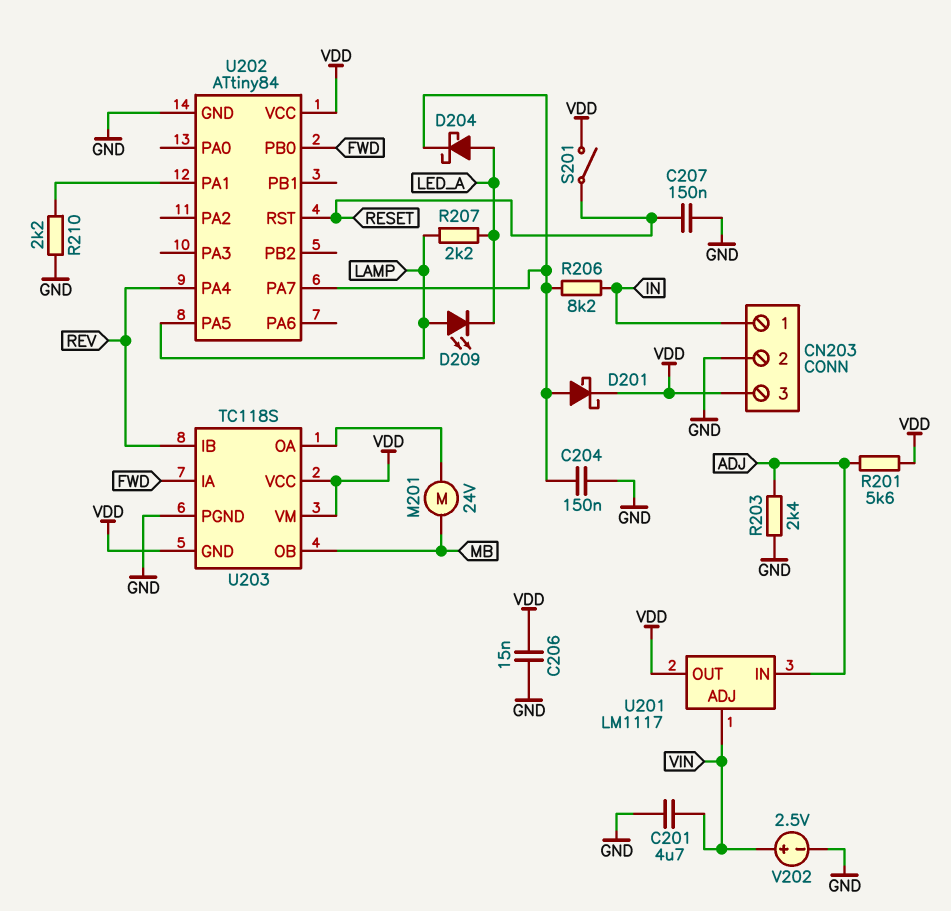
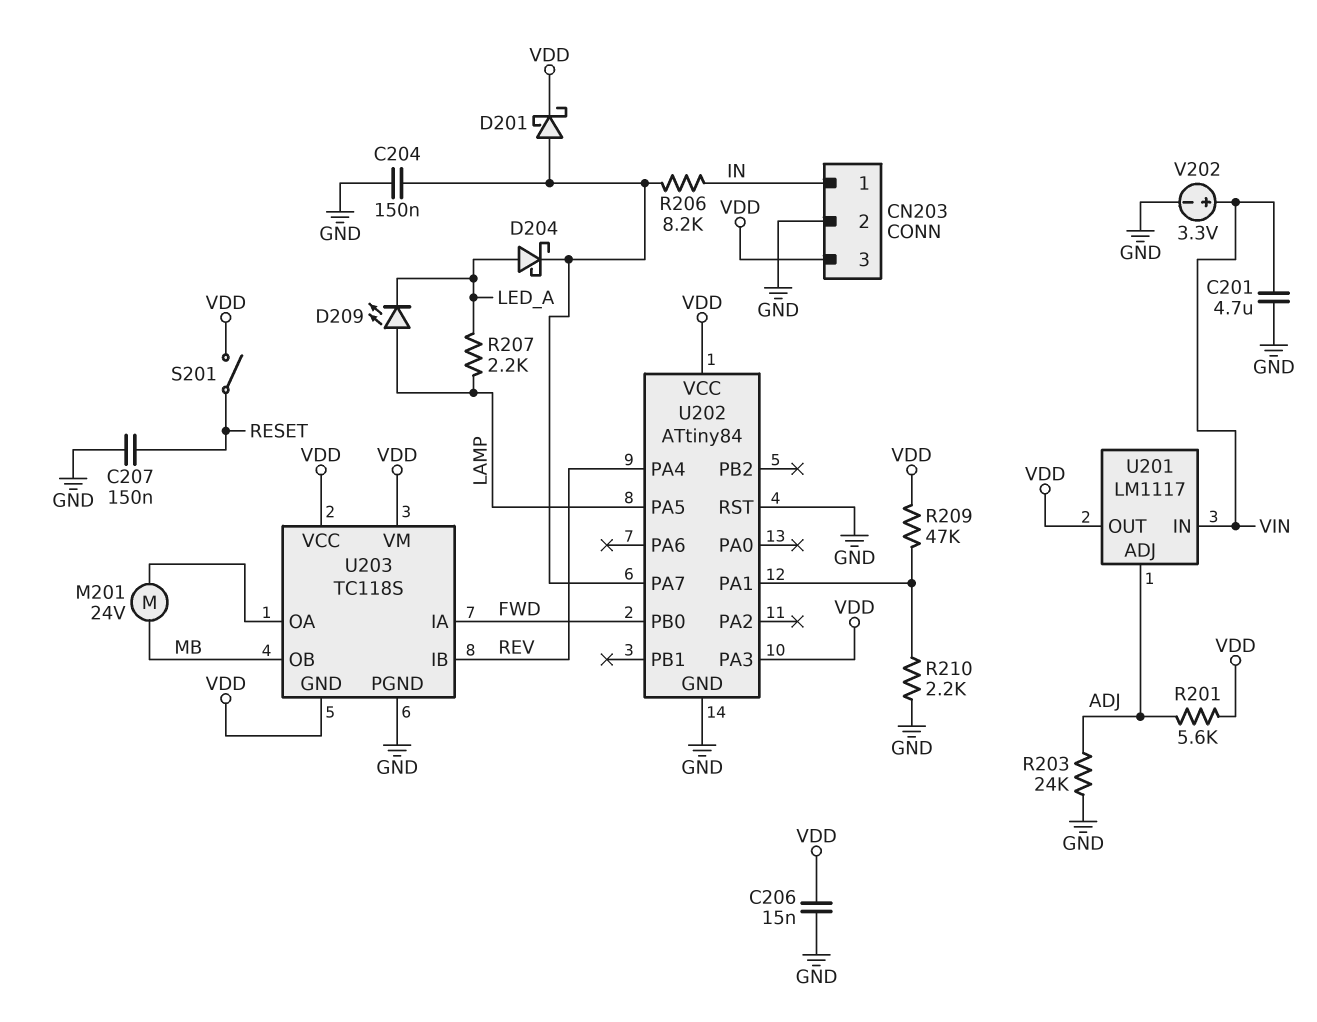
R203: 2.4k (ADJ, GND) -> 24k (ADJ, GND)
R209: none -> 47k (U202/PA1, VDD)
U201 pin ADJ: VIN -> ADJ
U201 pin IN: ADJ -> VIN
U202 pin PA3: none -> VDD
U202 pin RST: RESET -> GND
V202: 2.5V (plus VIN, minus GND) -> 3.3V (plus VIN, minus GND)

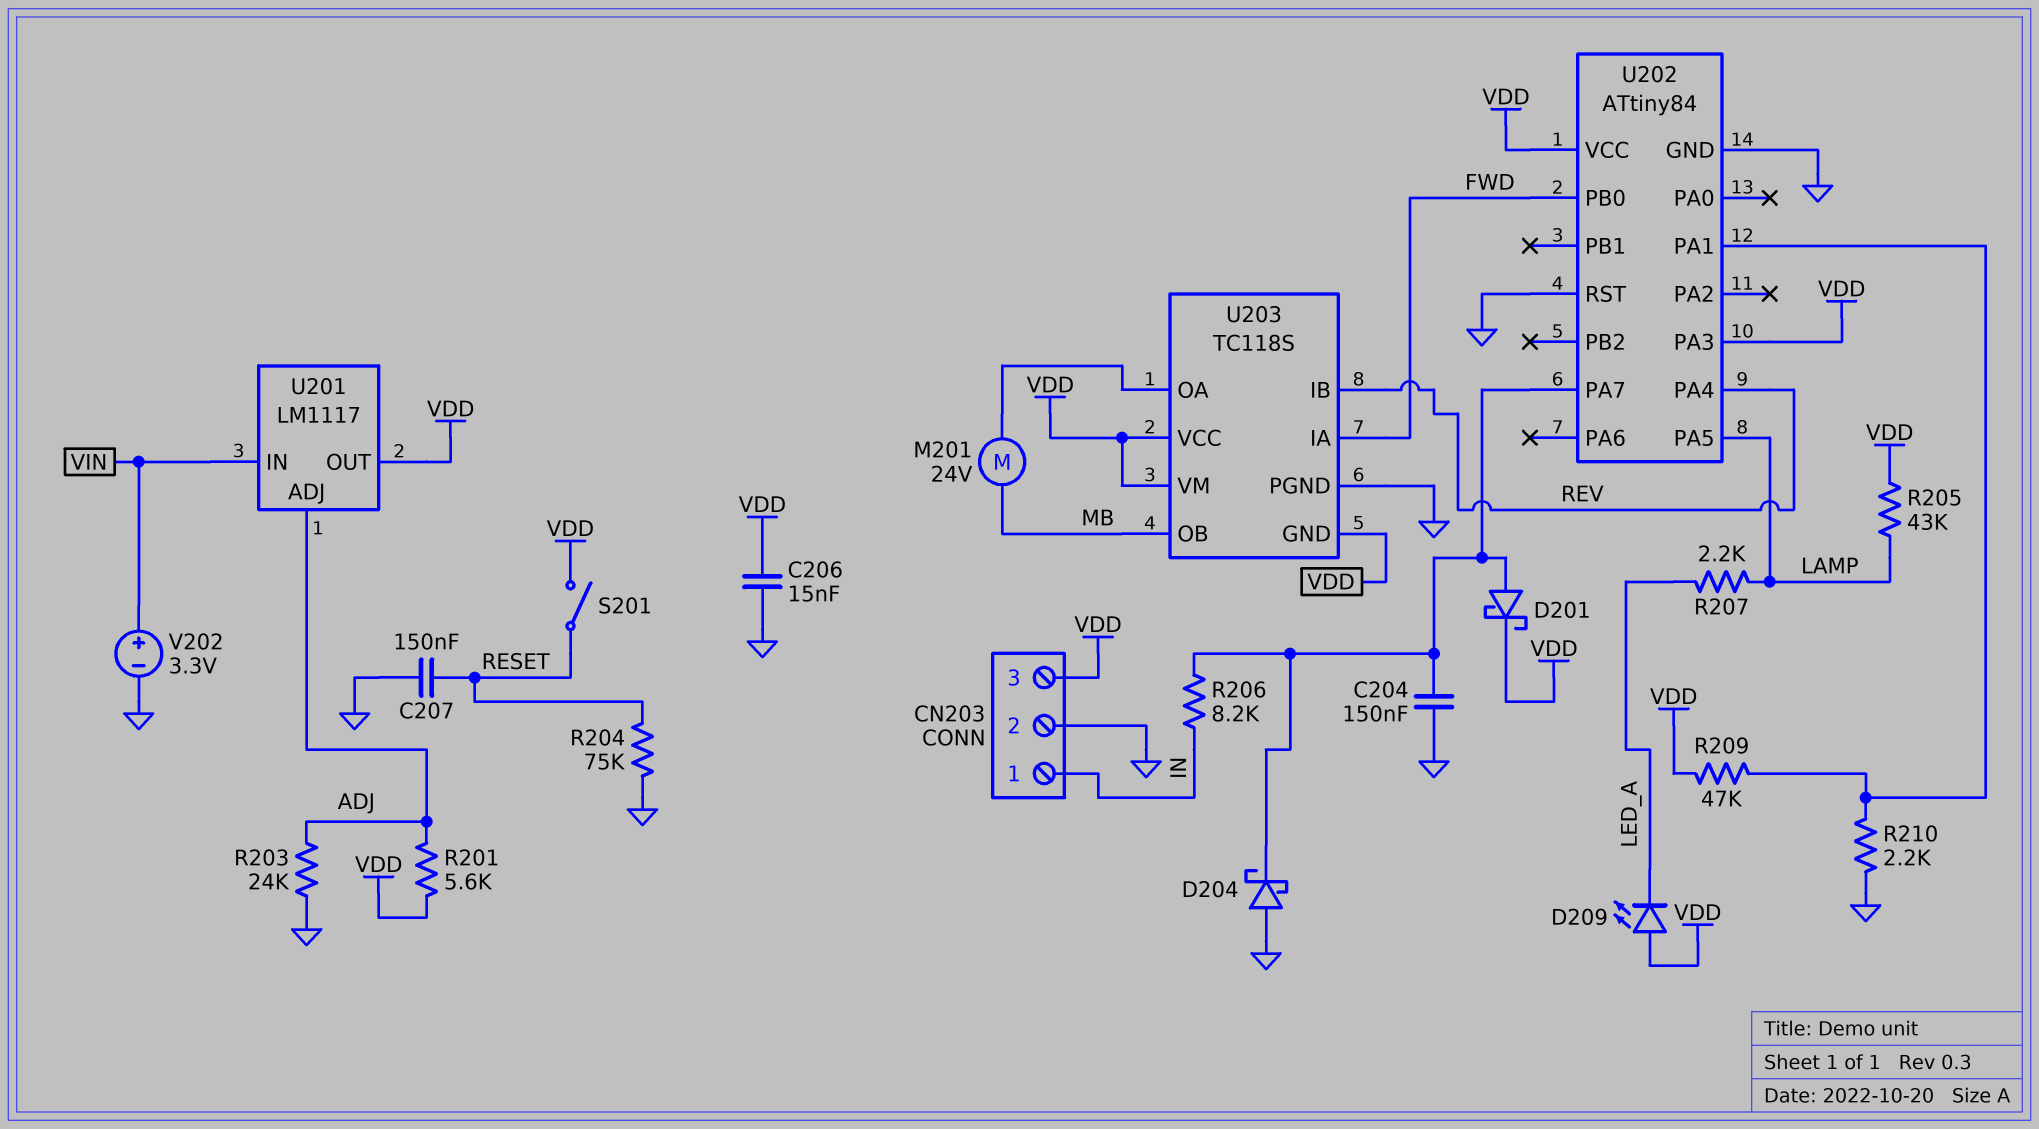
C201: 4.7uF (GND, VIN) -> none
D204: schottky (A LED_A, K U202/PA7) -> schottky (A GND, K U202/PA7)
D209: LED (A LAMP, K LED_A) -> LED (A VDD, K LED_A)
R204: none -> 75k (GND, RESET)
R205: none -> 43k (LAMP, VDD)

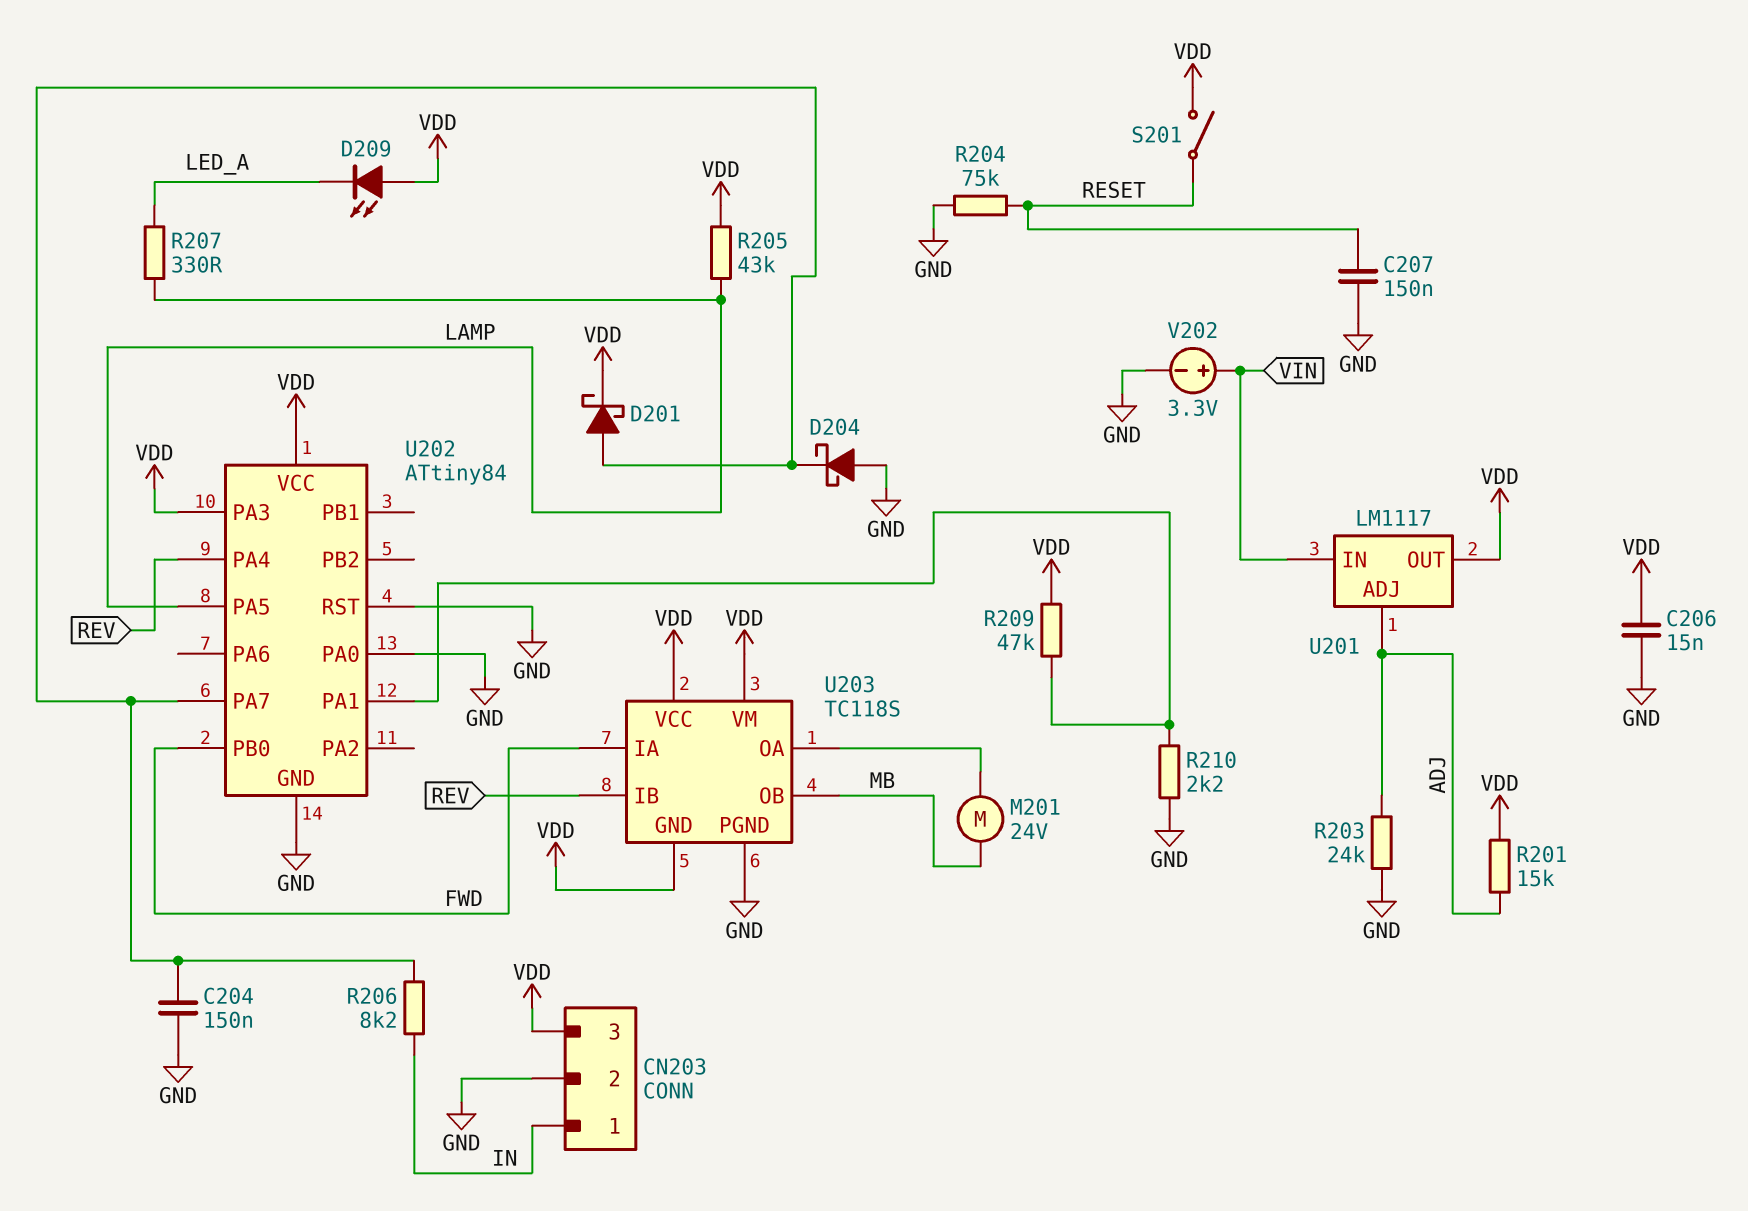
R201: 5.6k (ADJ, VDD) -> 15k (ADJ, VDD)
R207: 2.2k (LAMP, LED_A) -> 330 (LAMP, LED_A)
U202 pin PA0: none -> GND

